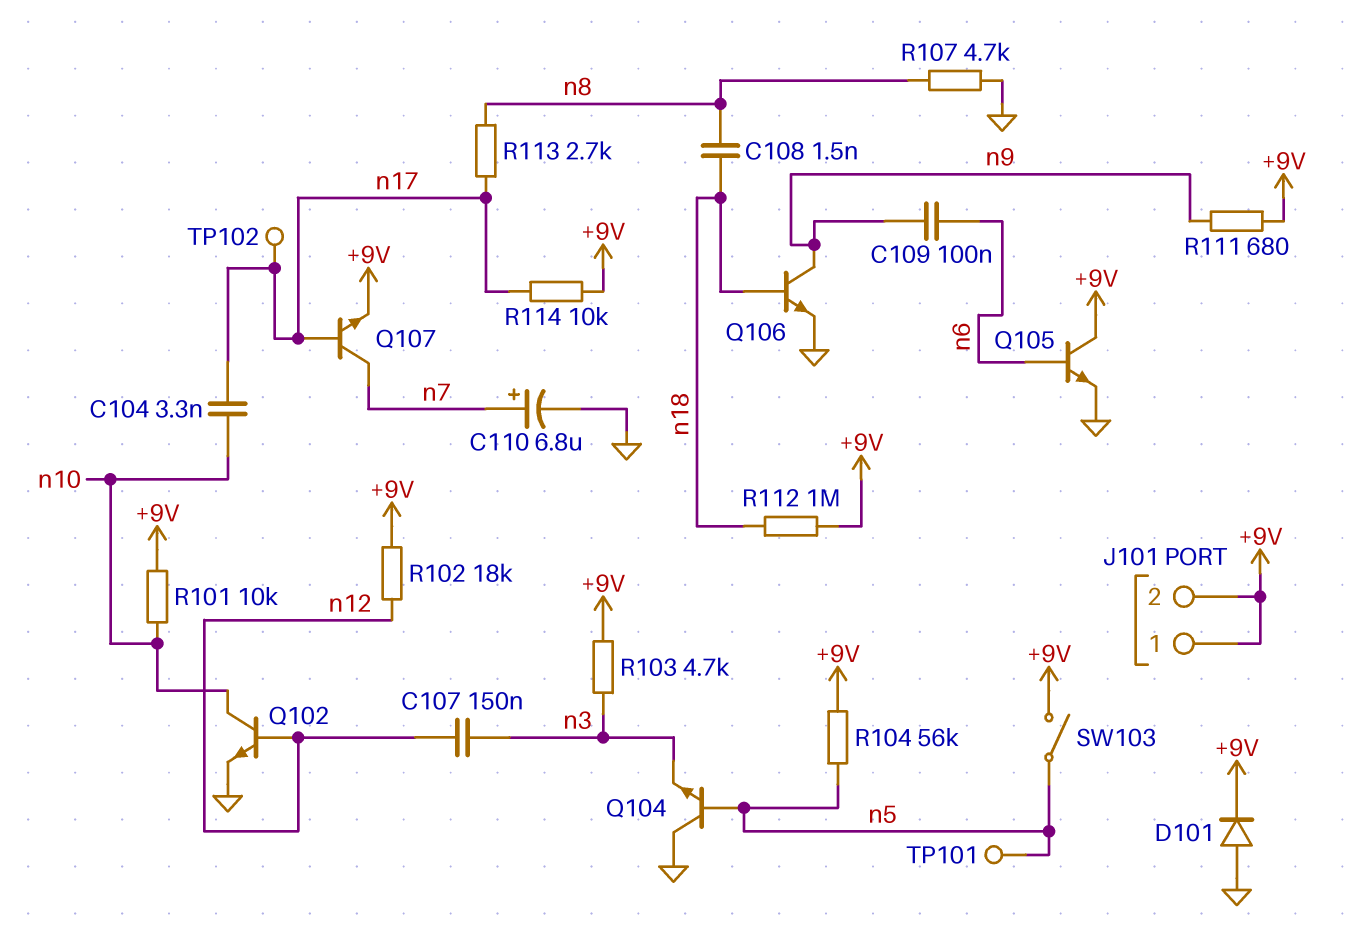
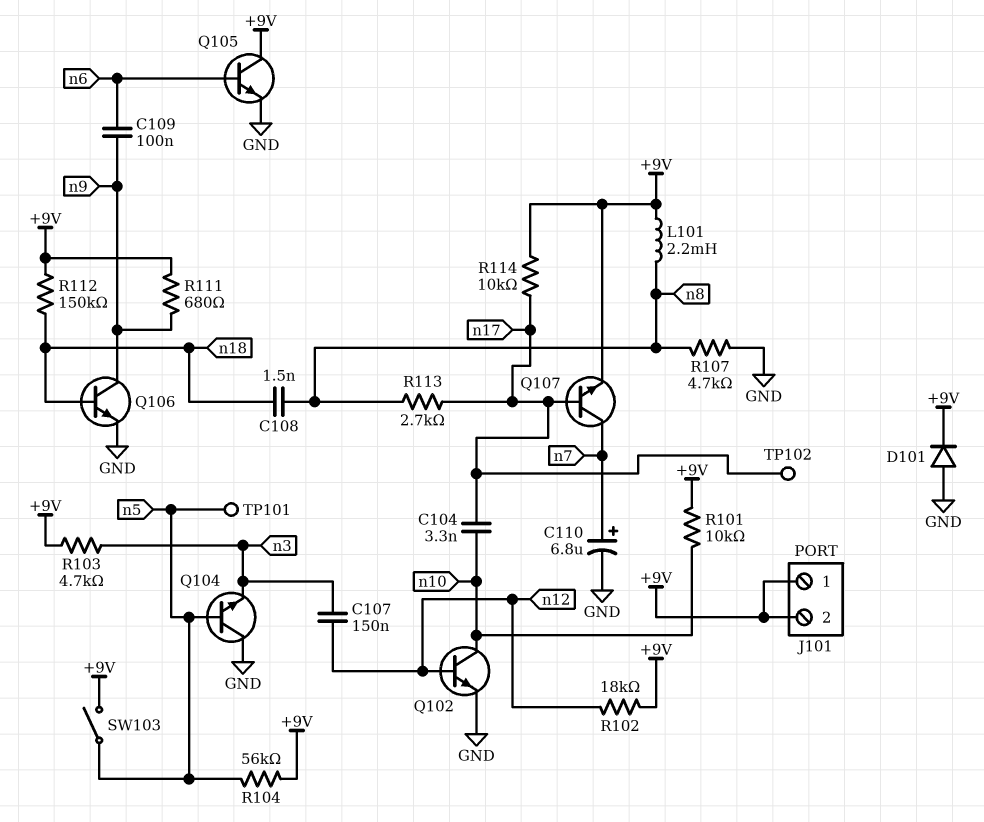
L101: none -> 2.2mH (+9V, n8)
R112: 1M (+9V, n18) -> 150k (+9V, n18)

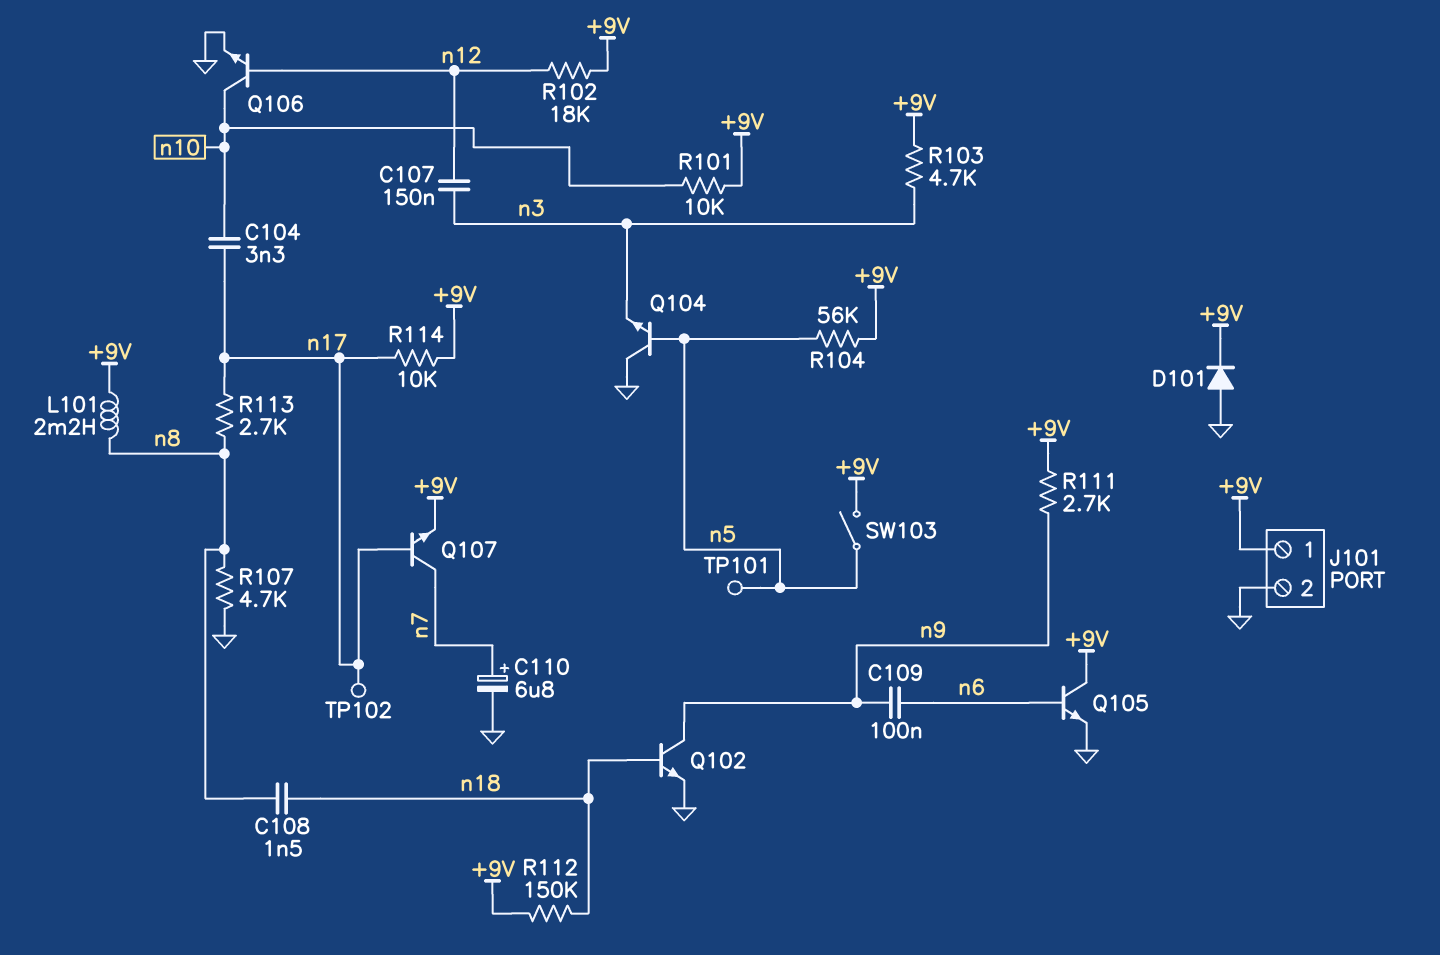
J101 pin 2: +9V -> GND
Q102: NPN (B n12, C n10, E GND) -> NPN (B n18, C n9, E GND)
Q106: NPN (B n18, C n9, E GND) -> NPN (B n12, C n10, E GND)
R111: 680 (+9V, n9) -> 2.7k (+9V, n9)

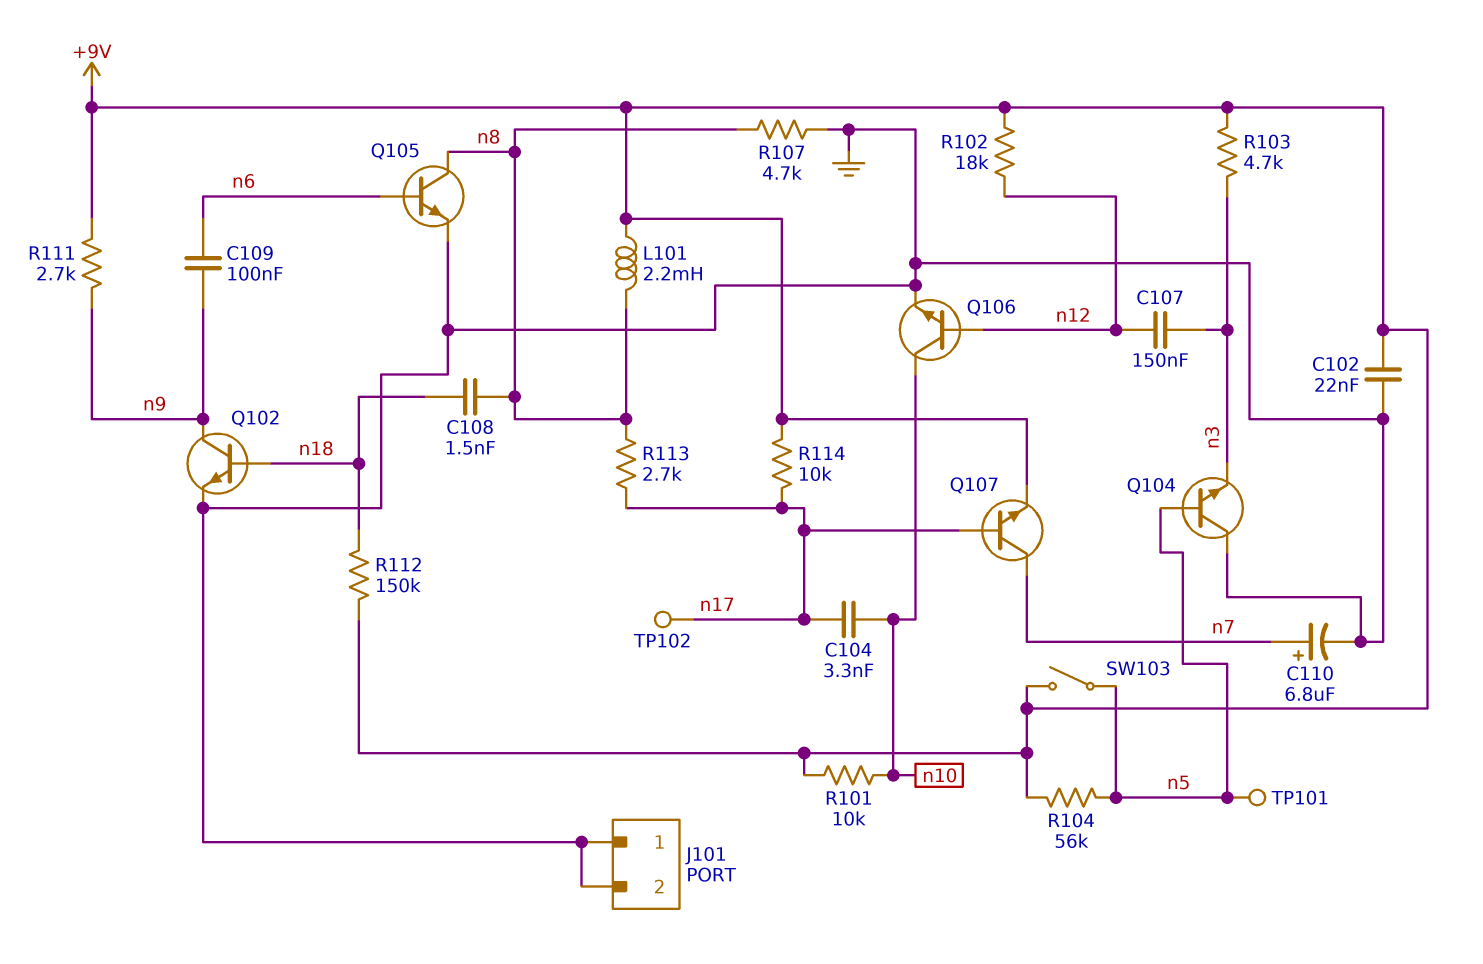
C102: none -> 22nF (+9V, GND)
D101: diode (A GND, K +9V) -> none
J101 pin 1: +9V -> GND
Q105: NPN (B n6, C +9V, E GND) -> NPN (B n6, C n8, E GND)

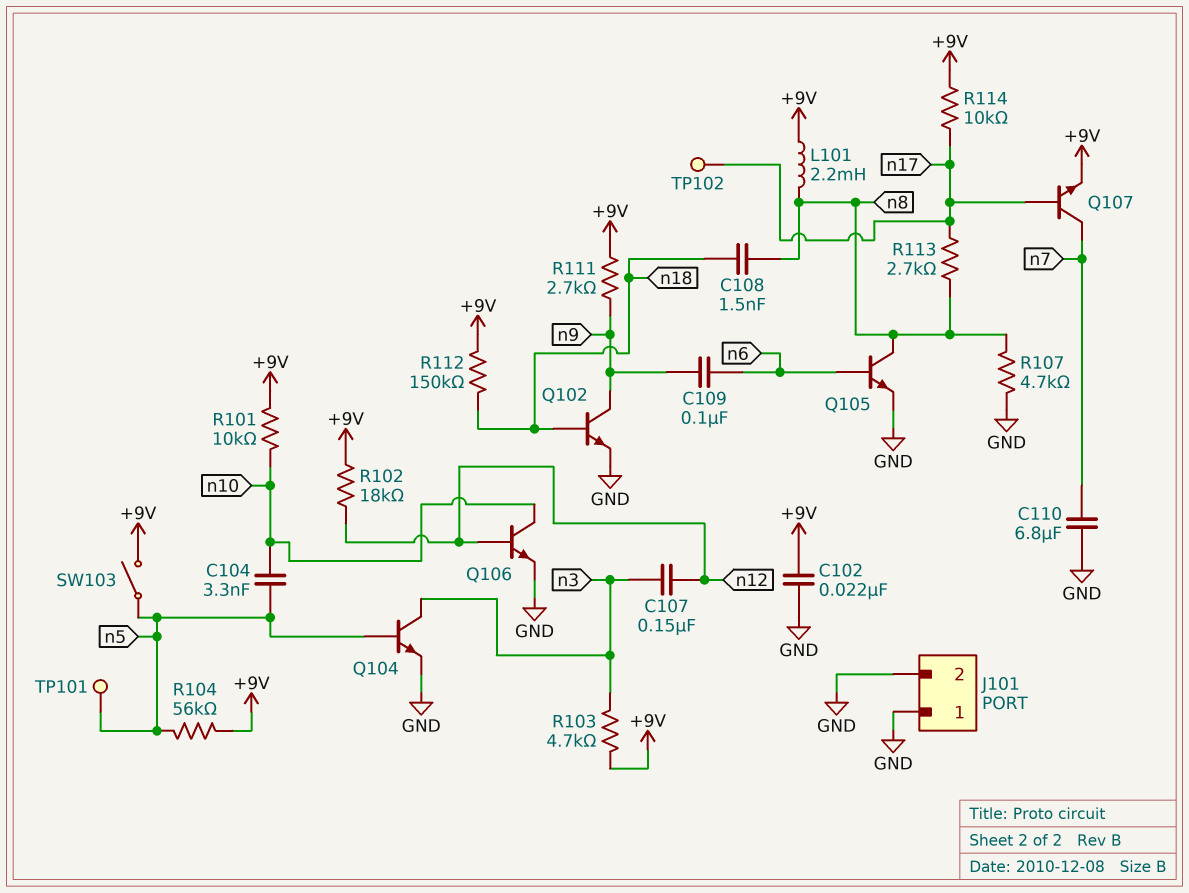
C104: 3.3nF (n10, n17) -> 3.3nF (n5, n10)
C110: 6.8uF (plus n7, minus GND) -> 6.8uF (GND, n7)
Q104: NPN (B n5, C GND, E n3) -> NPN (B n5, C n3, E GND)

